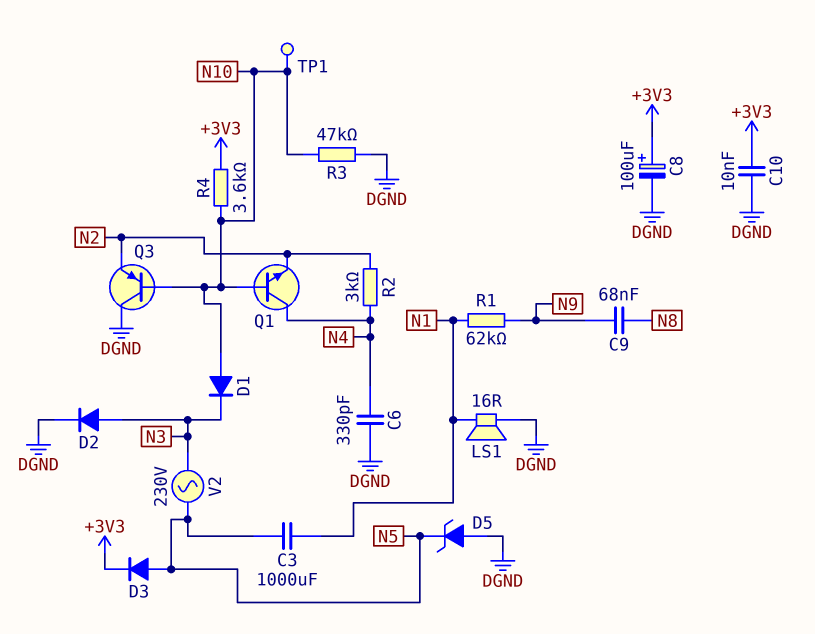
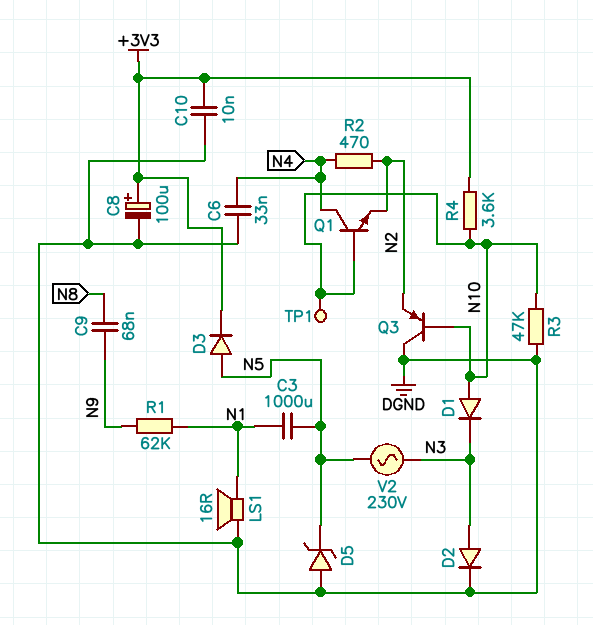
C6: 330pF (DGND, N4) -> 33nF (DGND, N4)
R2: 3k (N2, N4) -> 470 (N2, N4)

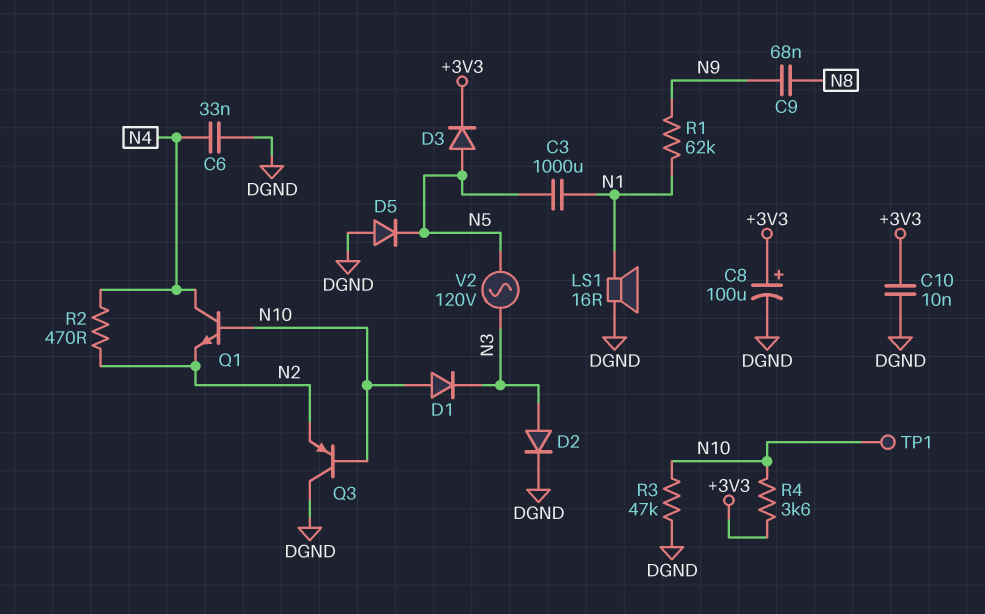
D5: zener (A DGND, K N5) -> diode (A DGND, K N5)
V2: AC 230V (N3, N5) -> AC 120V (N3, N5)

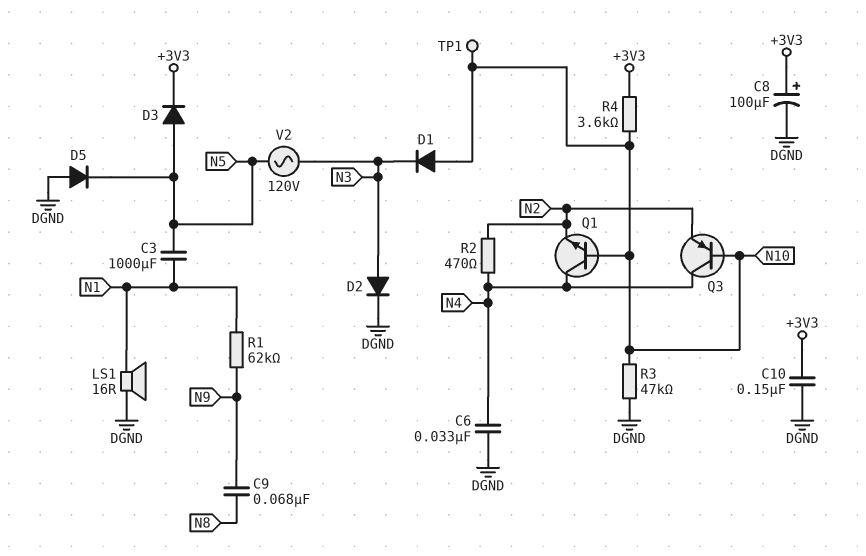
C10: 10nF (+3V3, DGND) -> 150nF (+3V3, DGND)
Q3: PNP (B N10, C DGND, E N2) -> PNP (B N10, C N4, E N2)

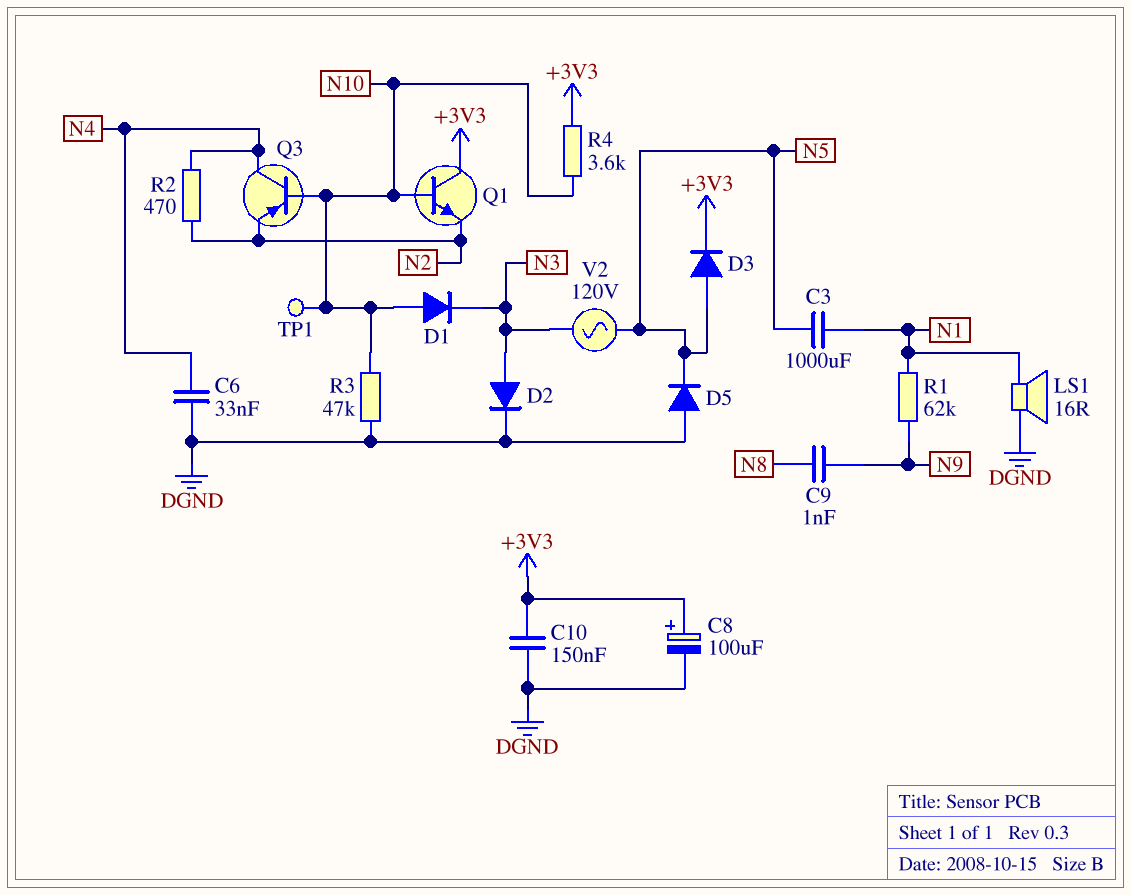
C9: 68nF (N8, N9) -> 1nF (N8, N9)
Q1: NPN (B N10, C N4, E N2) -> NPN (B N10, C +3V3, E N2)

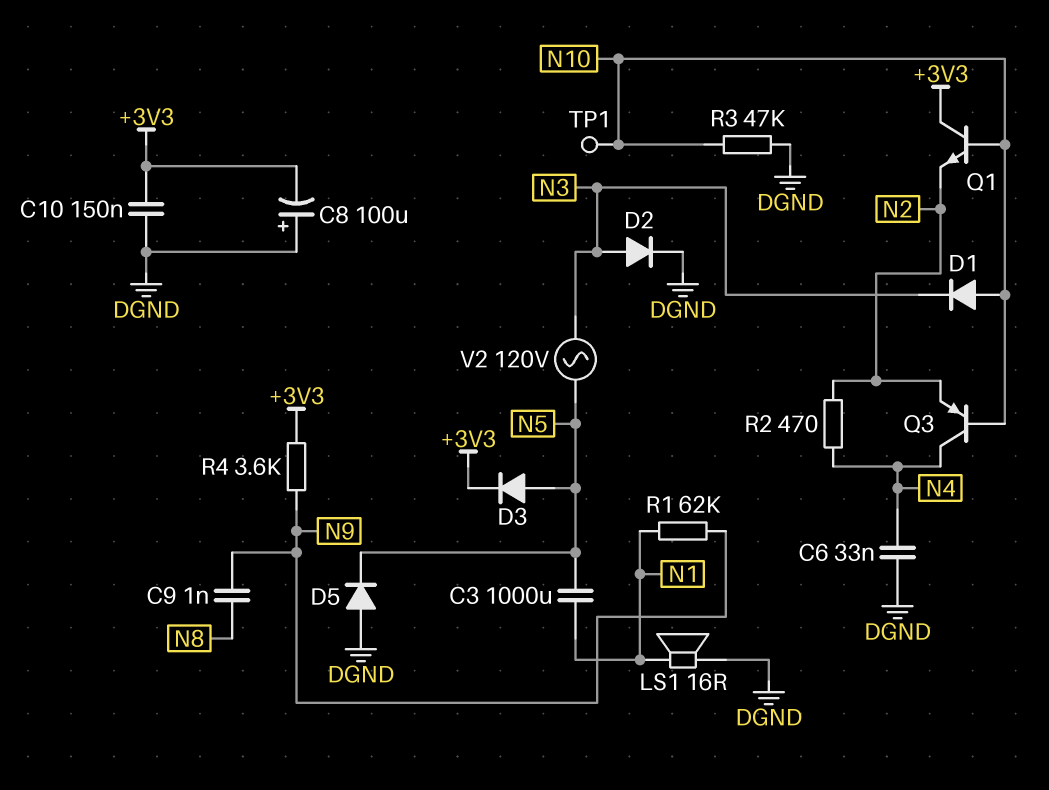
C8: 100uF (plus +3V3, minus DGND) -> 100uF (plus DGND, minus +3V3)
R4: 3.6k (+3V3, N10) -> 3.6k (+3V3, N9)

